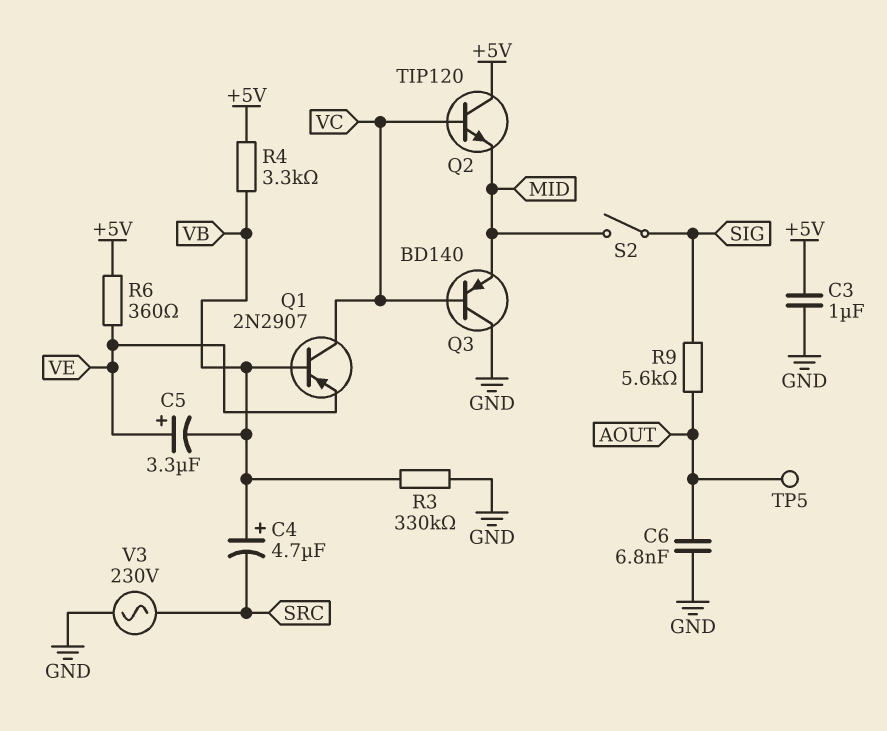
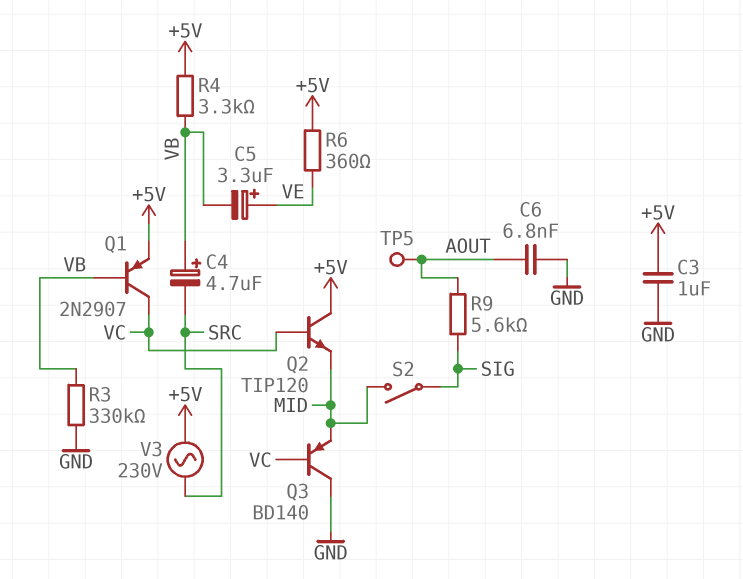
Q1: PNP 2N2907 (B VB, C VC, E VE) -> PNP 2N2907 (B VB, C VC, E +5V)
V3: AC 230V (GND, SRC) -> AC 230V (+5V, SRC)

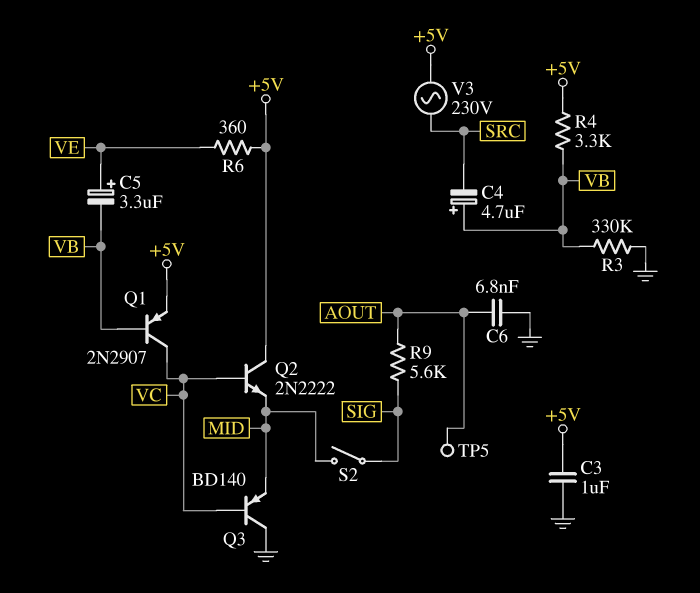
Q2: NPN TIP120 (B VC, C +5V, E MID) -> NPN 2N2222 (B VC, C +5V, E MID)

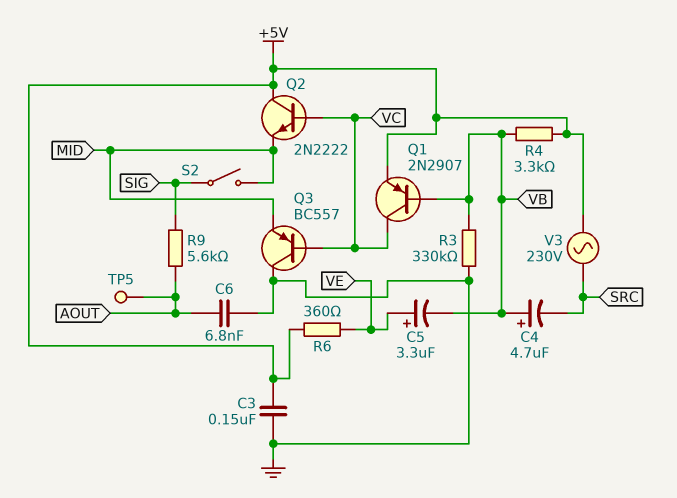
C3: 1uF (+5V, GND) -> 150nF (+5V, GND)
Q3: PNP BD140 (B VC, C GND, E MID) -> PNP BC557 (B VC, C GND, E MID)

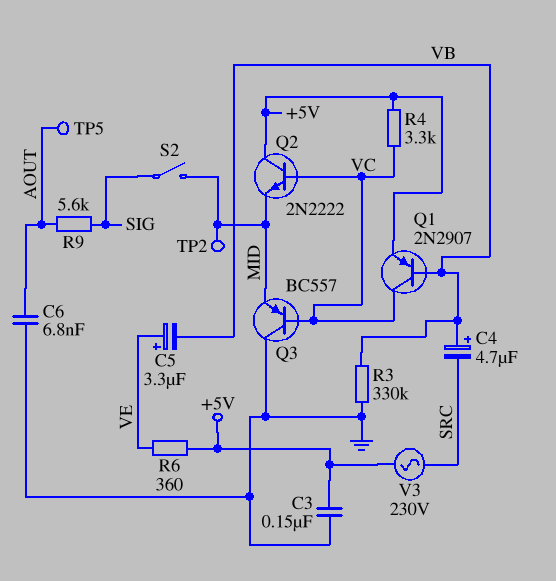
R4: 3.3k (+5V, VB) -> 3.3k (+5V, VC)
TP2: none -> test point (MID)

